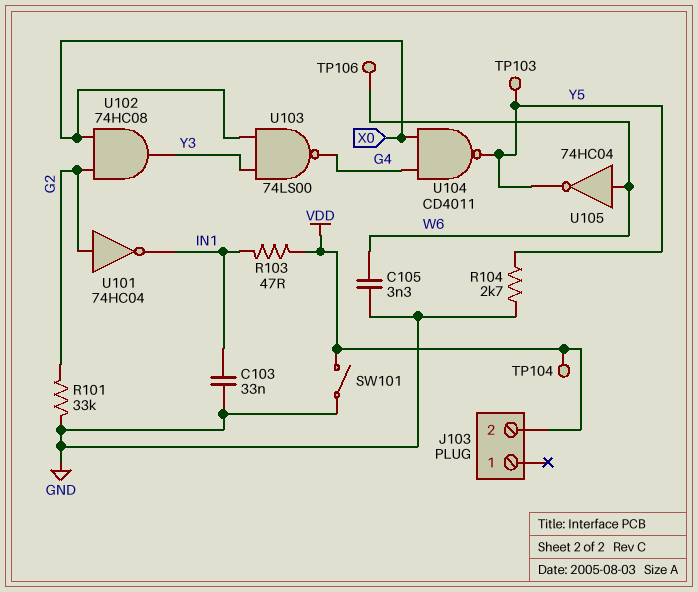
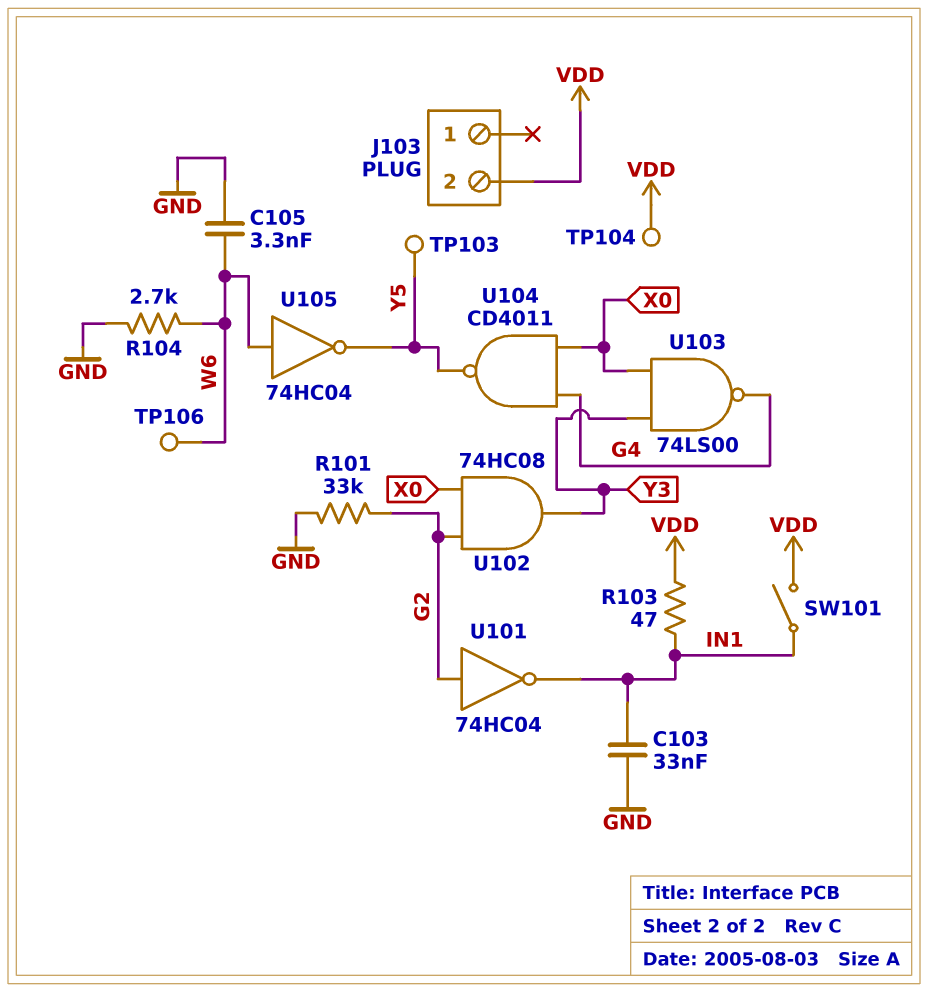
R104: 2.7k (GND, Y5) -> 2.7k (GND, W6)
SW101: switch (GND, VDD) -> switch (IN1, VDD)

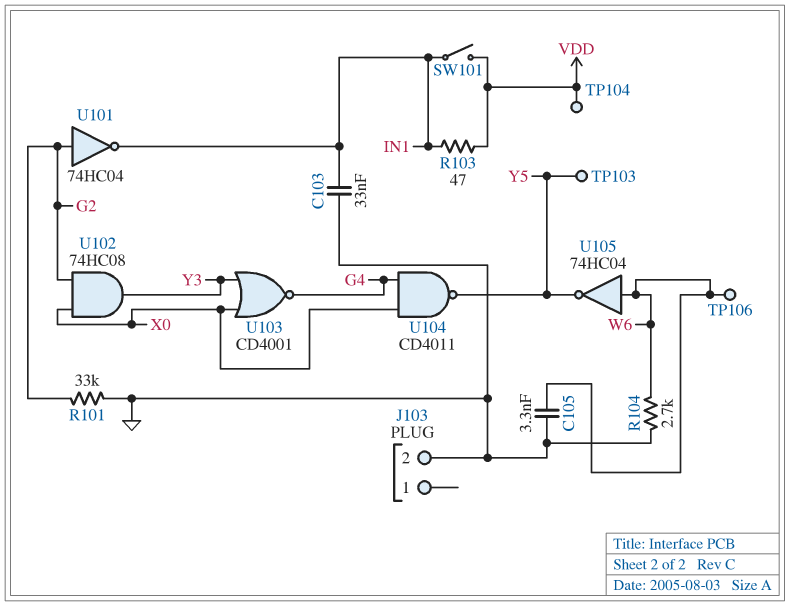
J103 pin 2: VDD -> GND
U103: NAND 74LS00 (in X0, in Y3, out G4) -> NOR CD4001 (in X0, in Y3, out G4)

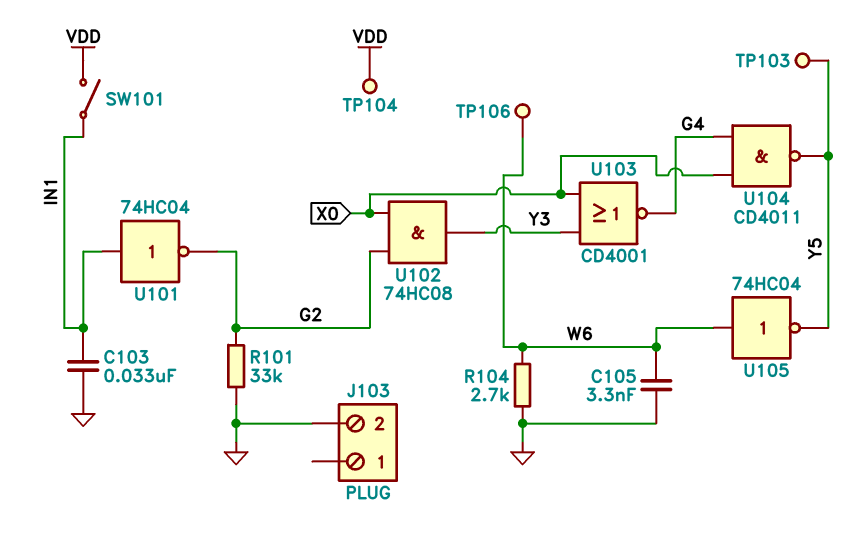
R103: 47 (IN1, VDD) -> none
U101: NOT 74HC04 (in G2, out IN1) -> NOT 74HC04 (in IN1, out G2)

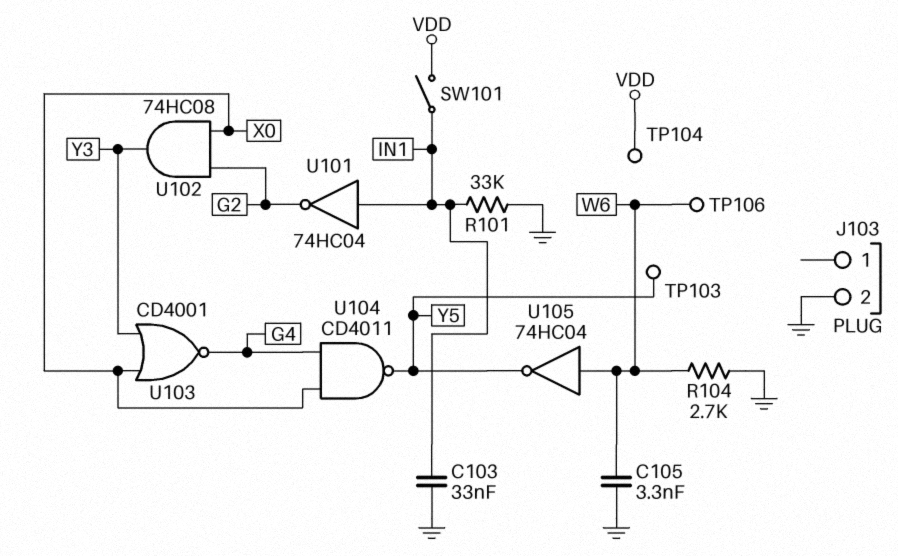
R101: 33k (G2, GND) -> 33k (GND, IN1)

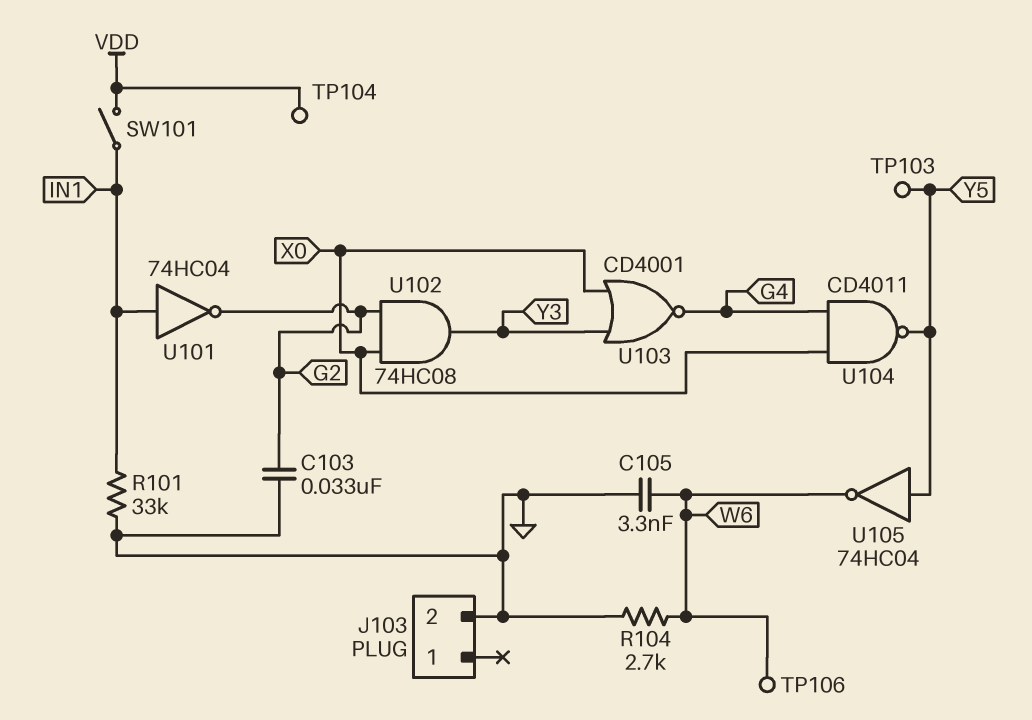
C103: 33nF (GND, IN1) -> 33nF (G2, GND)
U105: NOT 74HC04 (in W6, out Y5) -> NOT 74HC04 (in Y5, out W6)

